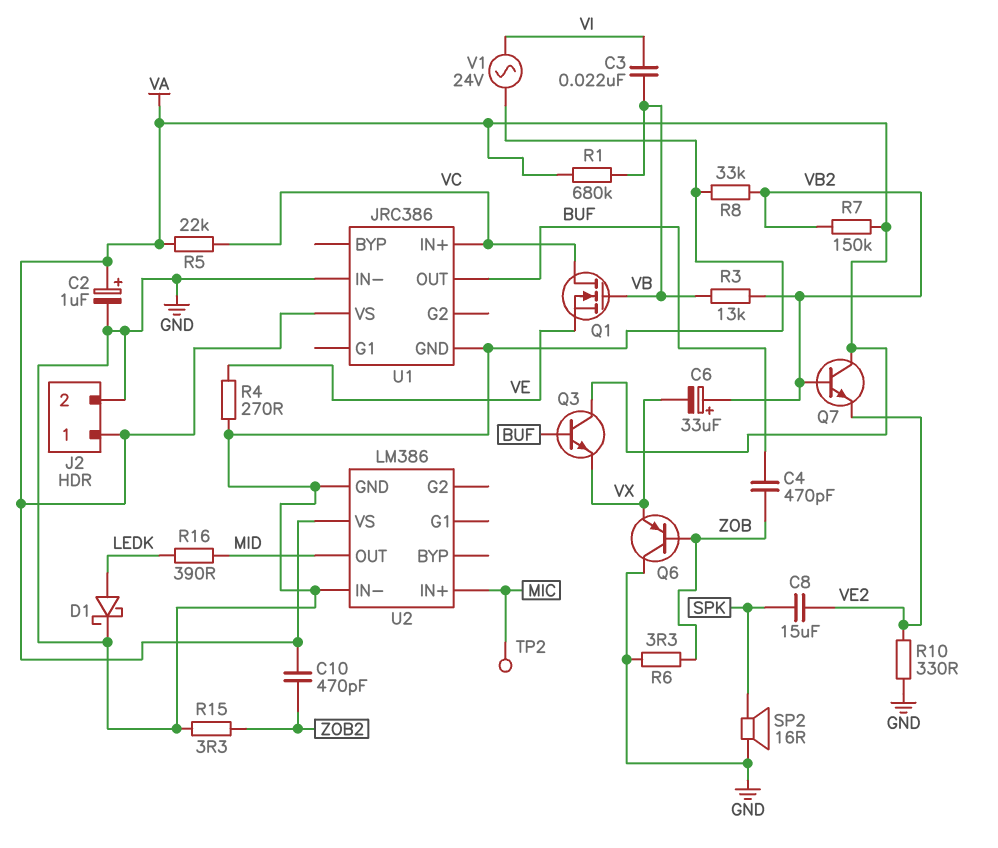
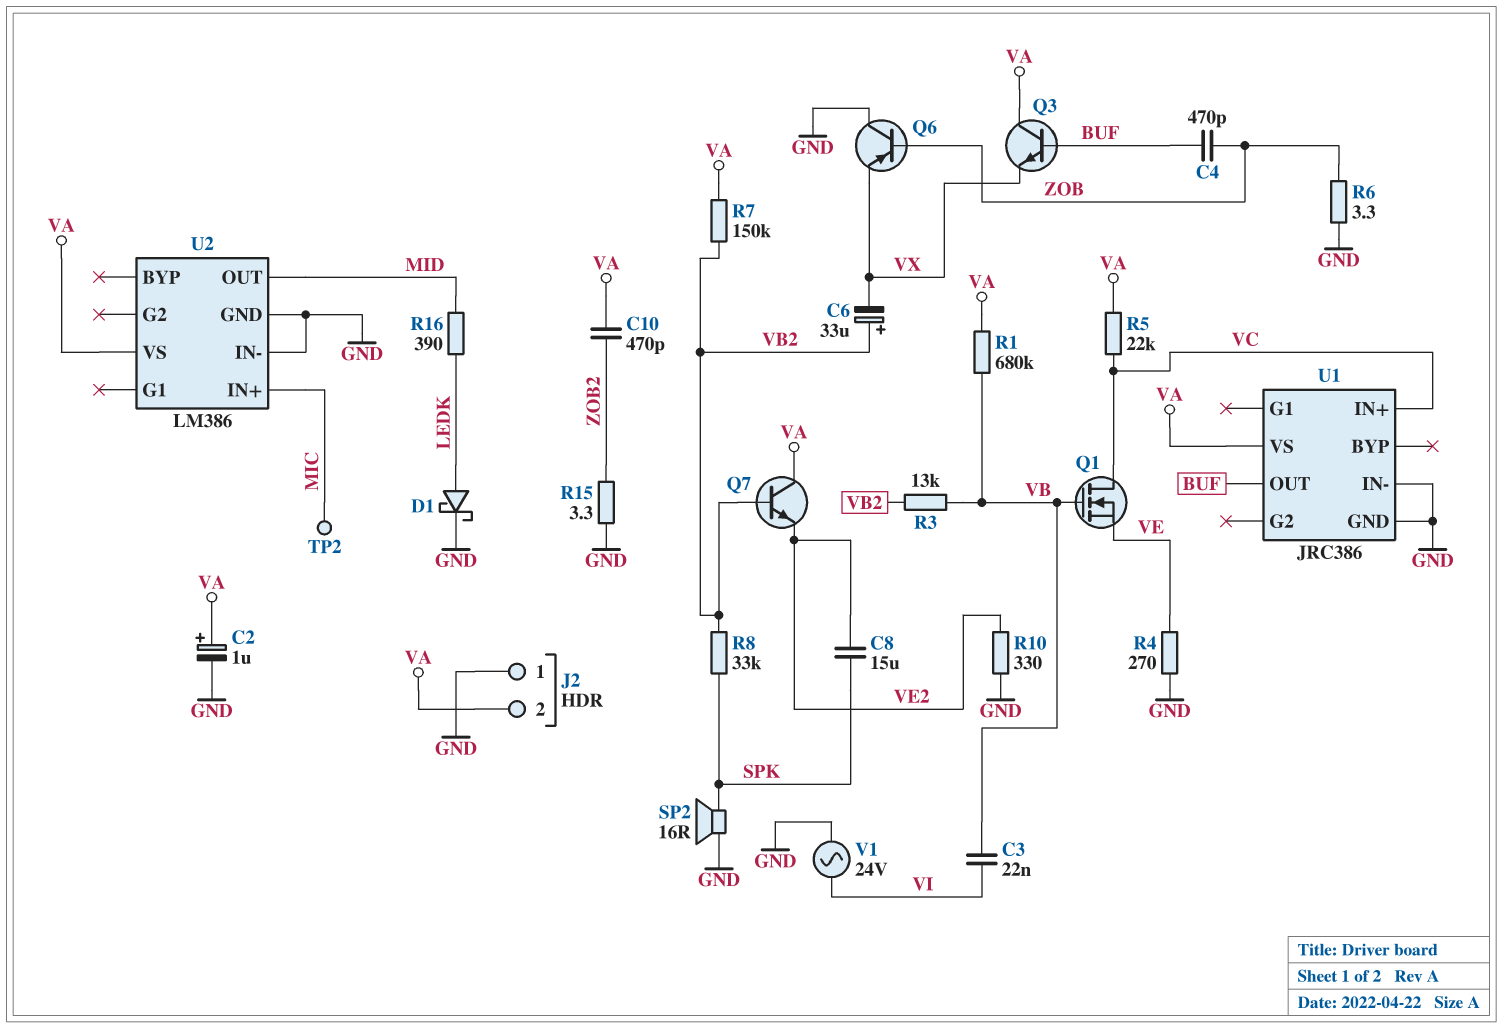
J2 pin 1: VA -> GND
J2 pin 2: GND -> VA
R8: 33k (GND, VB2) -> 33k (SPK, VB2)

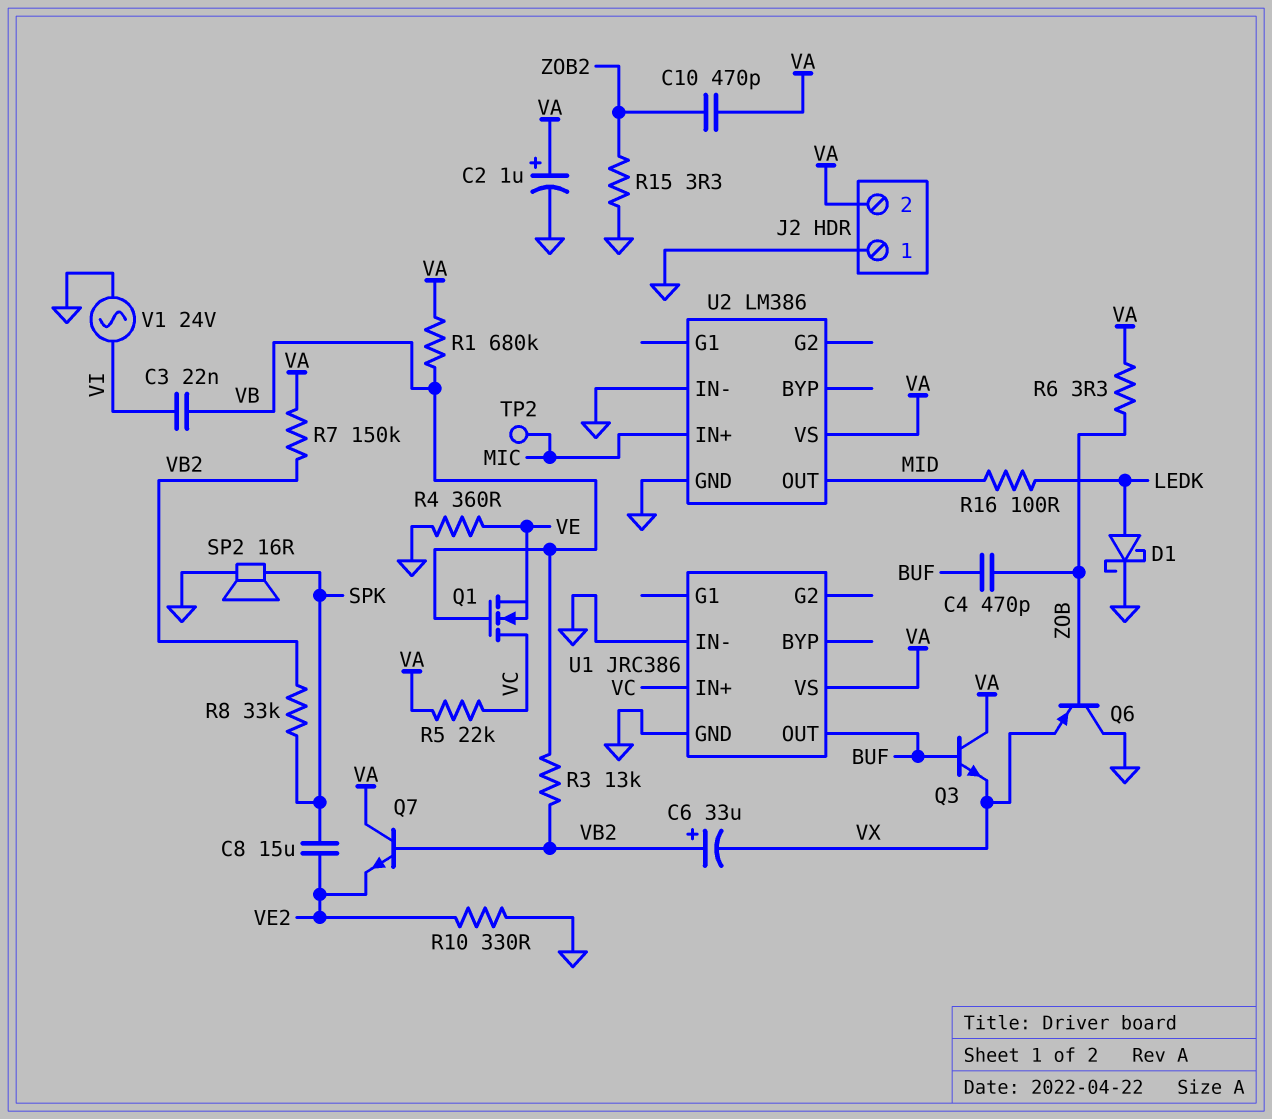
R4: 270 (GND, VE) -> 360 (GND, VE)
R6: 3.3 (GND, ZOB) -> 3.3 (VA, ZOB)
R16: 390 (LEDK, MID) -> 100 (LEDK, MID)

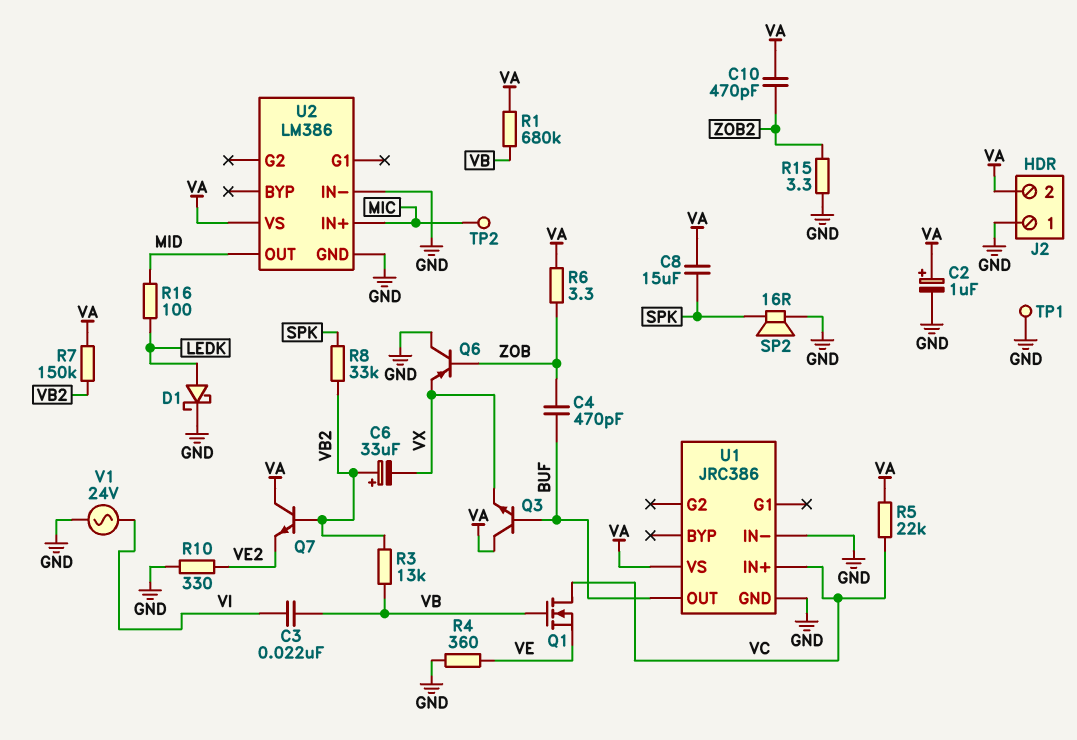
C8: 15uF (SPK, VE2) -> 15uF (SPK, VA)
TP1: none -> test point (GND)

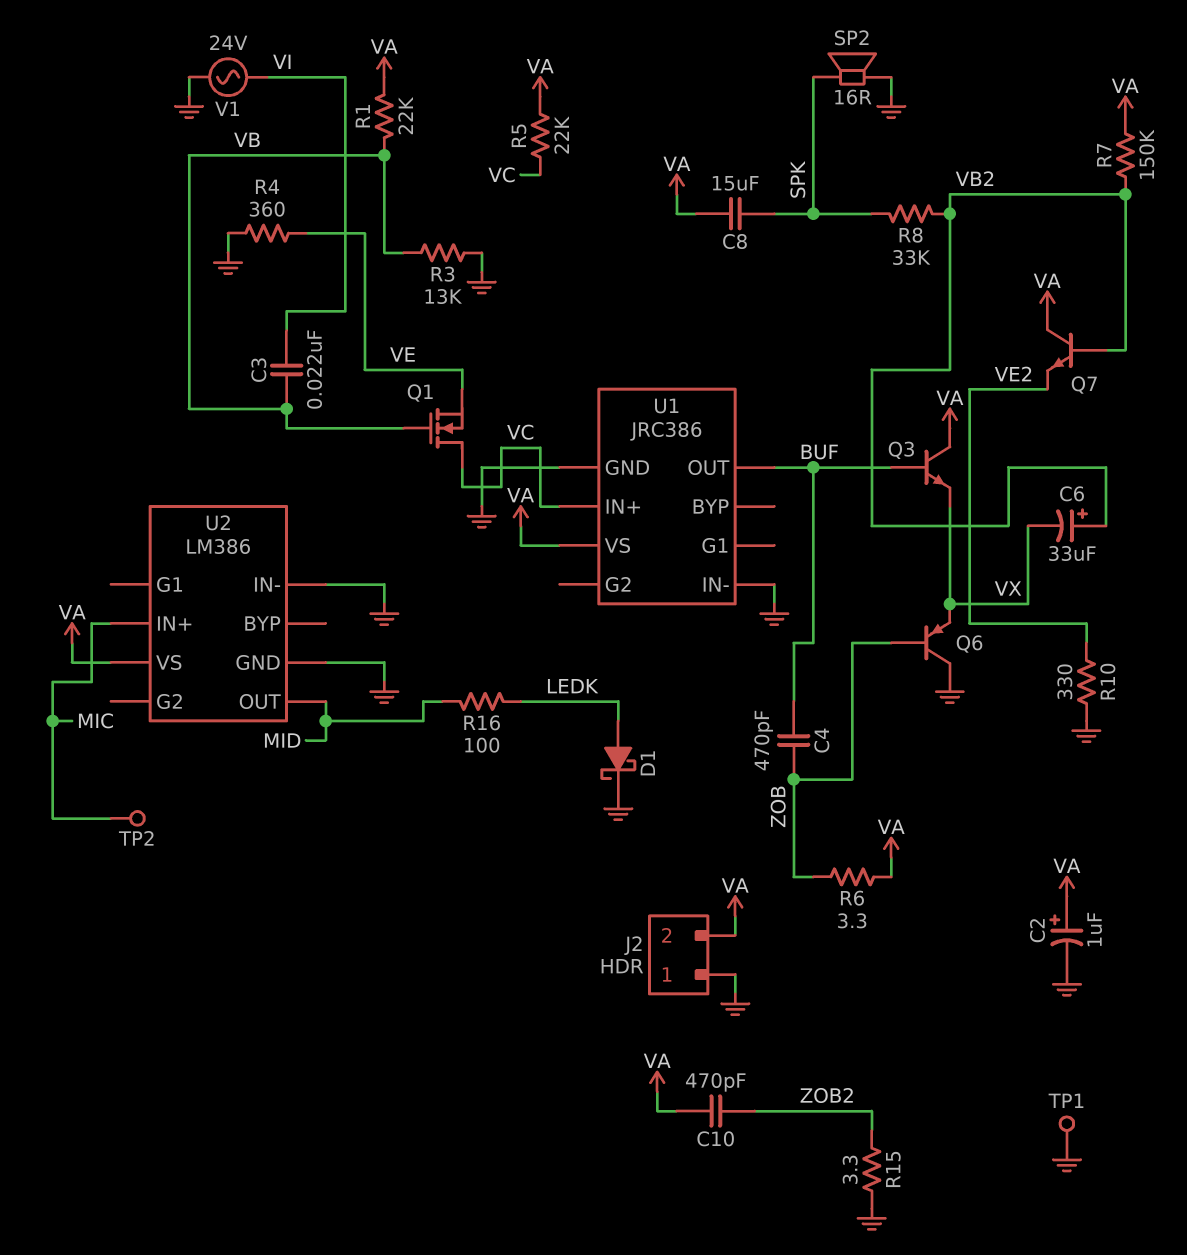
R1: 680k (VA, VB) -> 22k (VA, VB)
R3: 13k (VB, VB2) -> 13k (GND, VB)

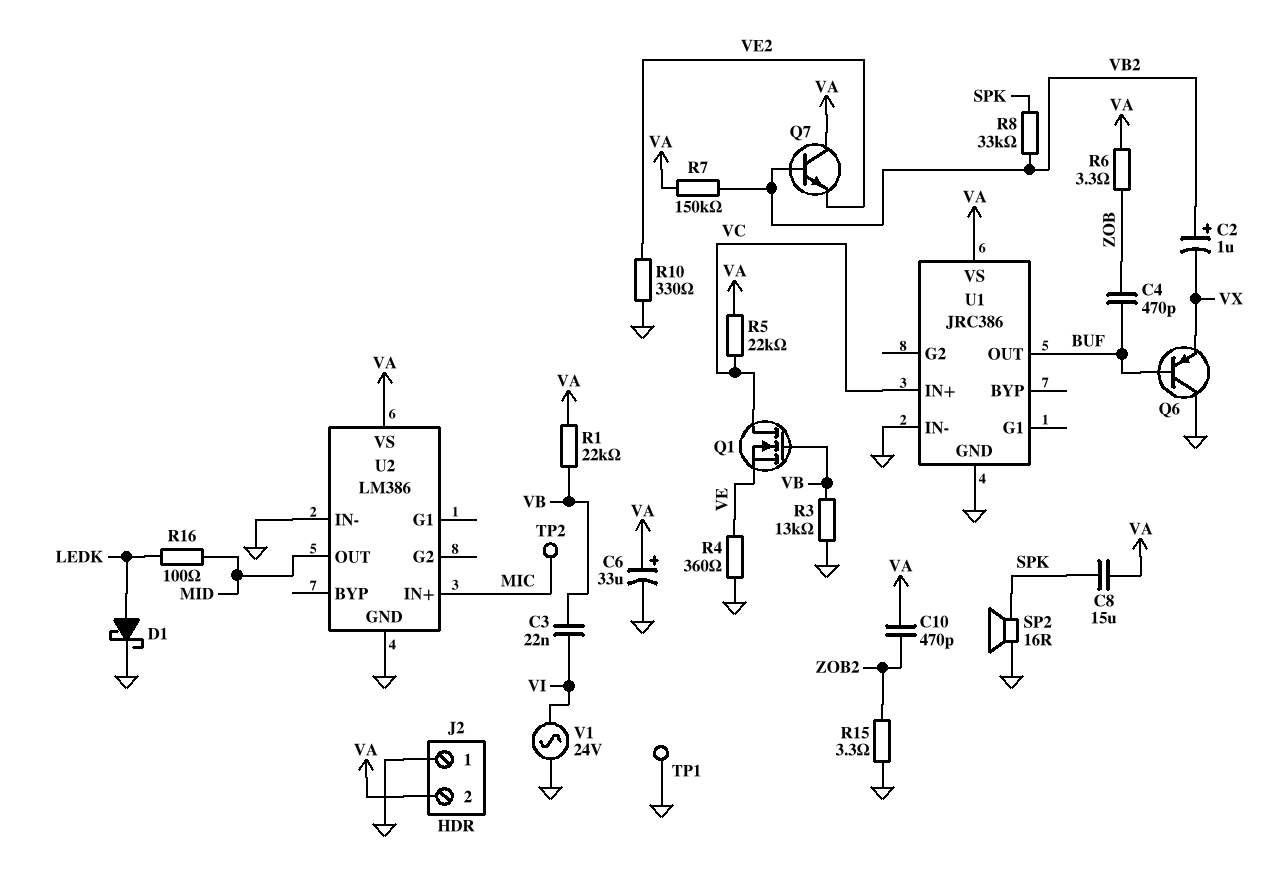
C2: 1uF (plus VA, minus GND) -> 1uF (plus VB2, minus VX)
C6: 33uF (plus VB2, minus VX) -> 33uF (plus VA, minus GND)
Q3: NPN (B BUF, C VA, E VX) -> none
Q6: PNP (B ZOB, C GND, E VX) -> PNP (B BUF, C GND, E VX)

